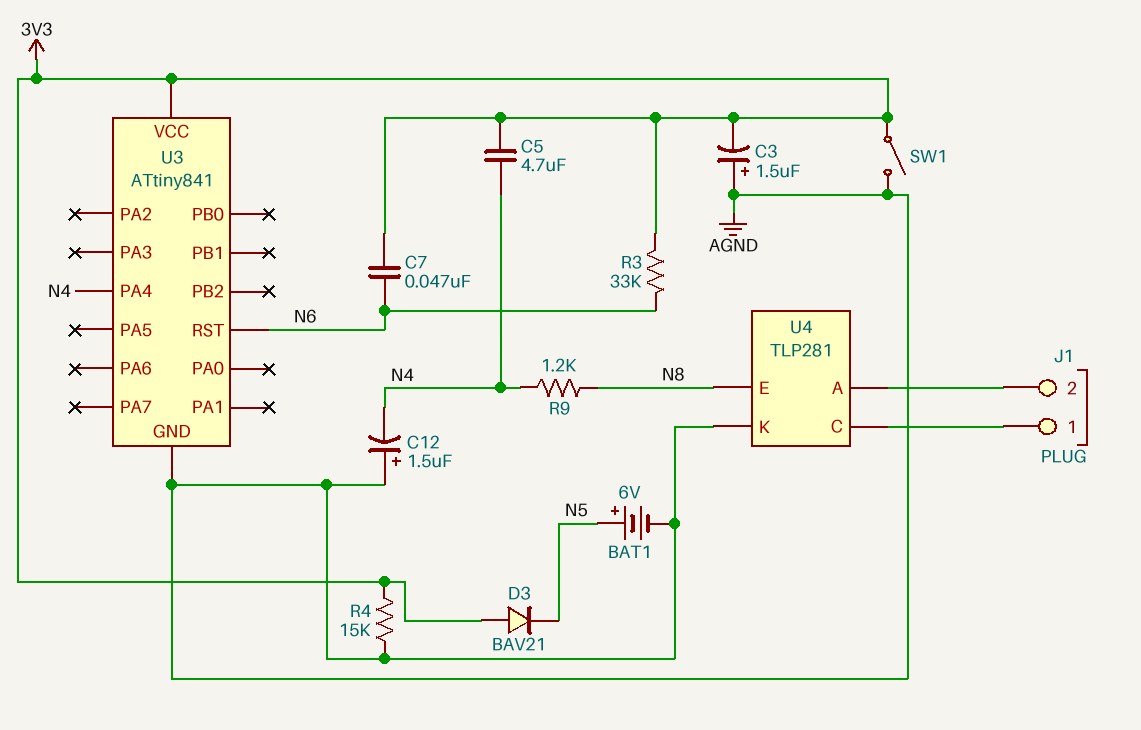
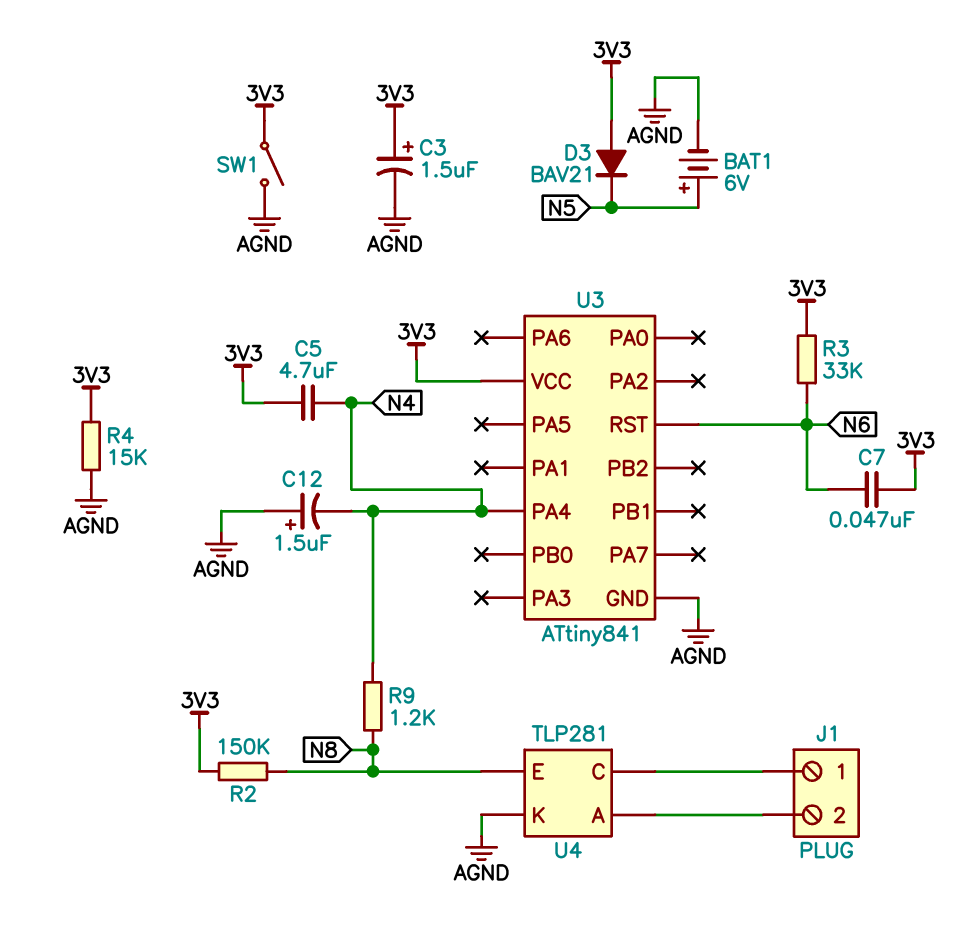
C3: 1.5uF (plus AGND, minus 3V3) -> 1.5uF (plus 3V3, minus AGND)
R2: none -> 150k (3V3, N8)

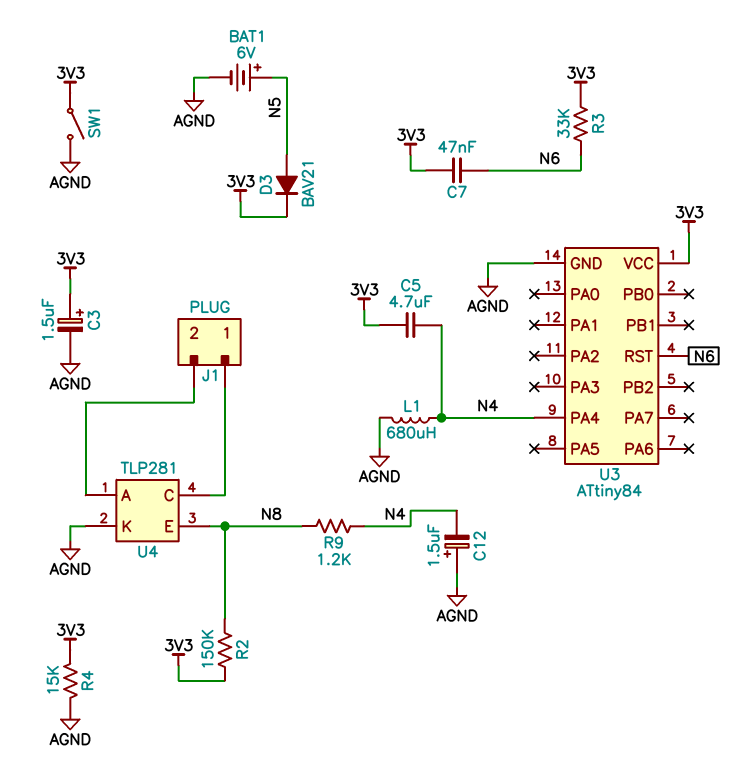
D3: diode BAV21 (A 3V3, K N5) -> diode BAV21 (A N5, K 3V3)
L1: none -> 680uH (AGND, N4)
U3: ATtiny841 -> ATtiny84

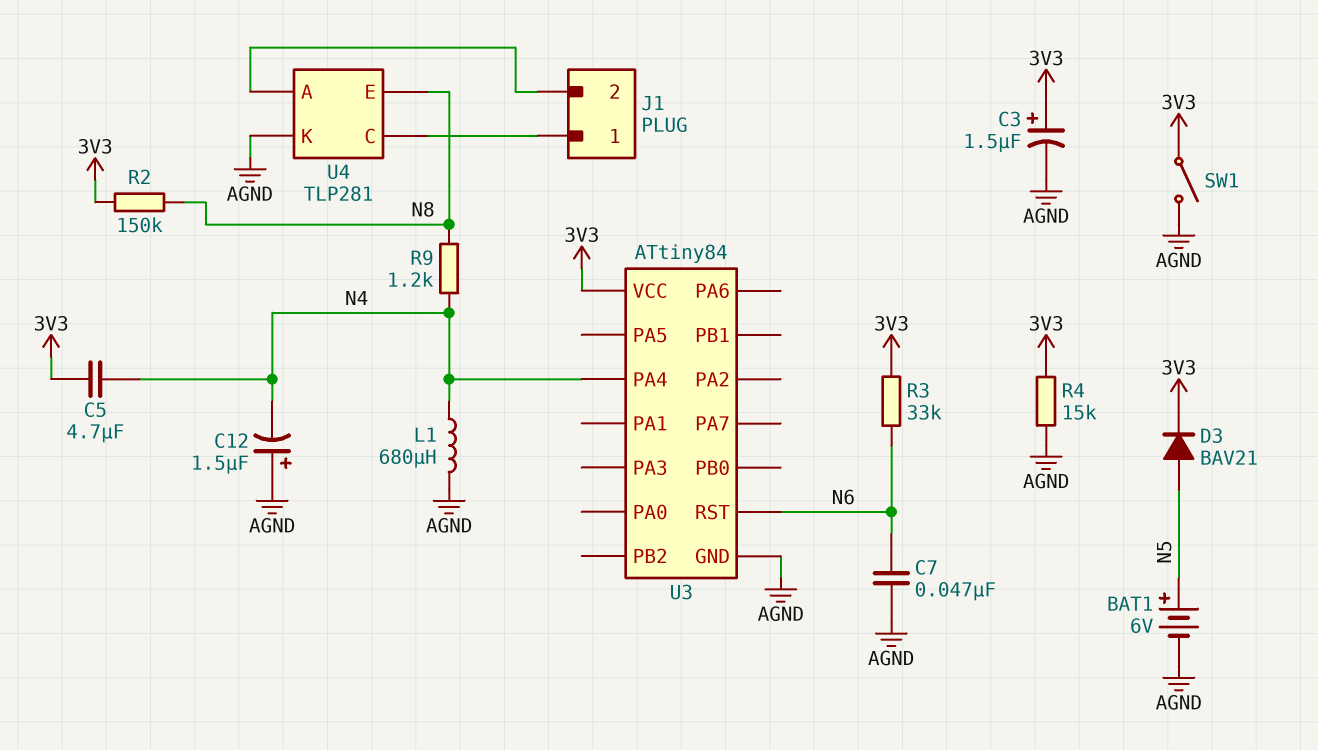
C7: 47nF (3V3, N6) -> 47nF (AGND, N6)

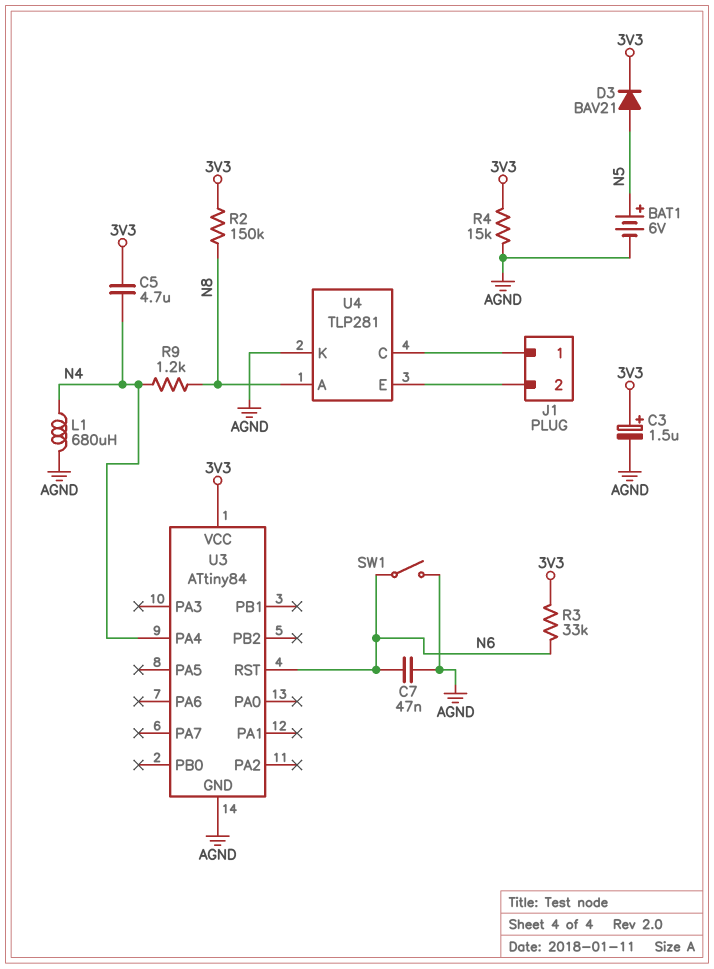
C12: 1.5uF (plus AGND, minus N4) -> none
SW1: switch (3V3, AGND) -> switch (AGND, N6)
U4 pin A: J1/2 -> N8
U4 pin E: N8 -> J1/2

